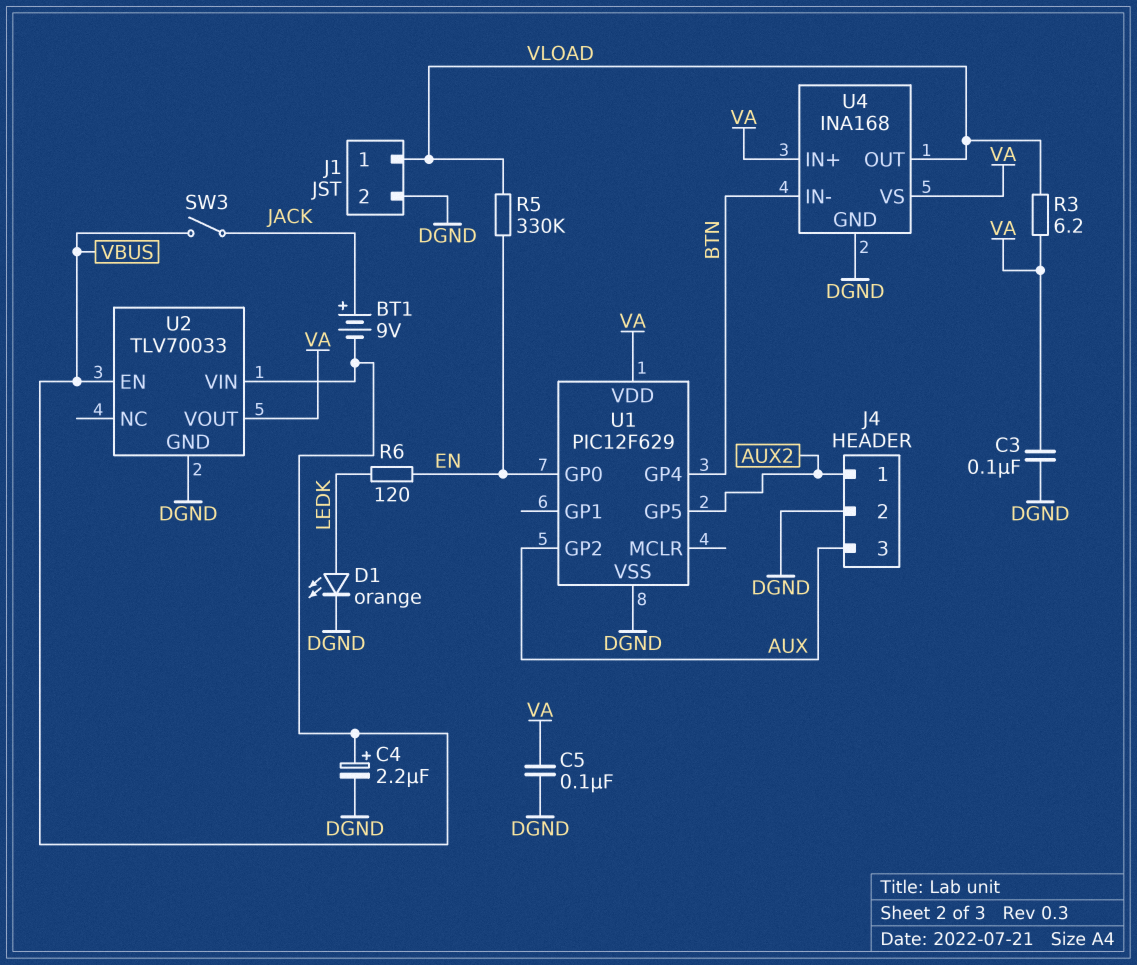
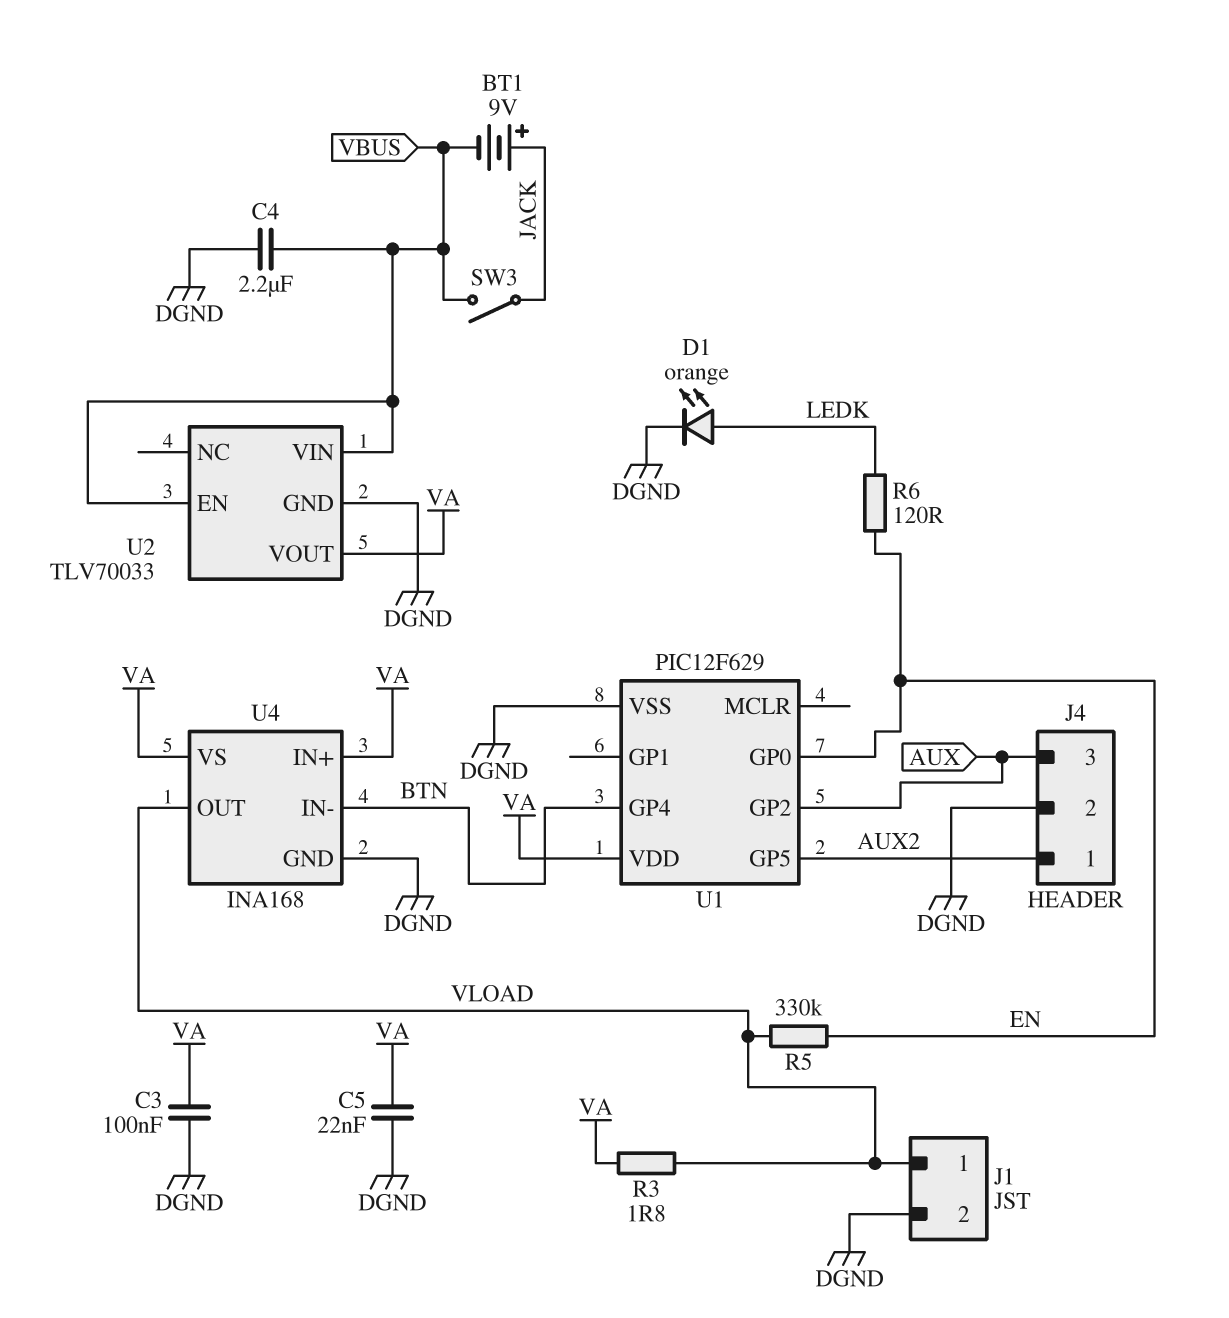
C4: 2.2uF (plus VBUS, minus DGND) -> 2.2uF (DGND, VBUS)
C5: 100nF (DGND, VA) -> 22nF (DGND, VA)
R3: 6.2 (VA, VLOAD) -> 1.8 (VA, VLOAD)

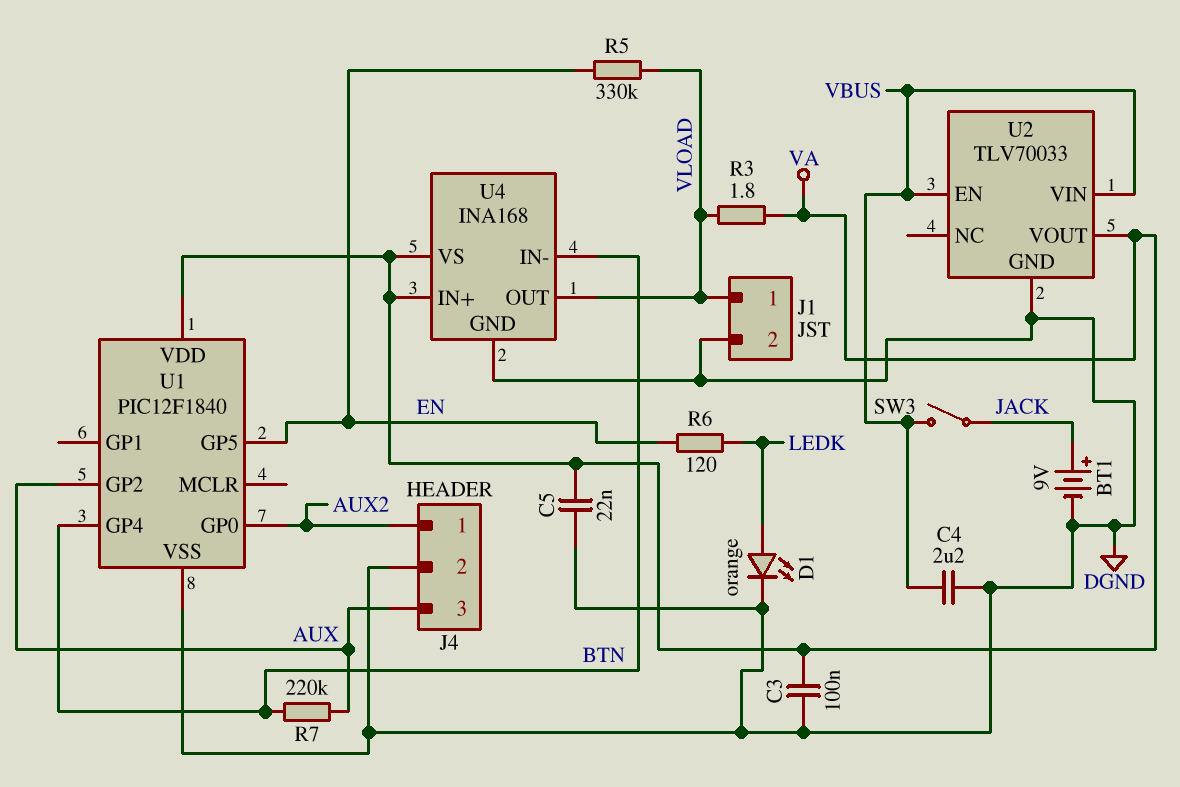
BT1: 9V (plus JACK, minus VBUS) -> 9V (plus JACK, minus DGND)
R7: none -> 220k (AUX, BTN)
U1: PIC12F629 -> PIC12F1840
U1 pin GP0: EN -> AUX2
U1 pin GP5: AUX2 -> EN

